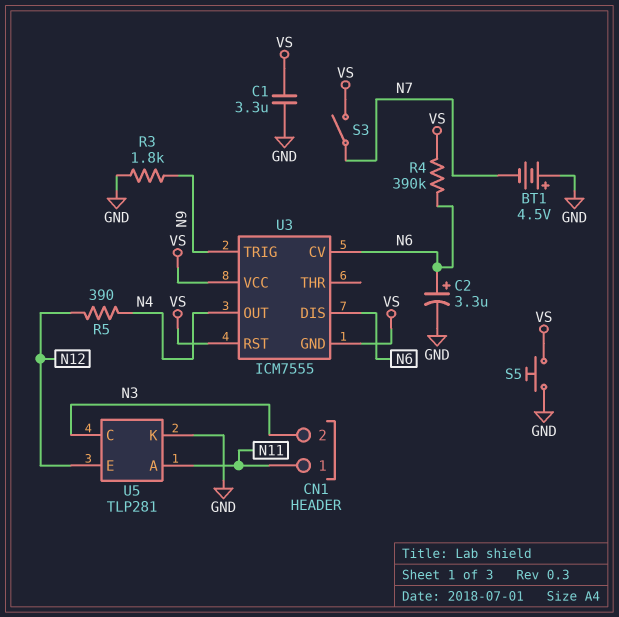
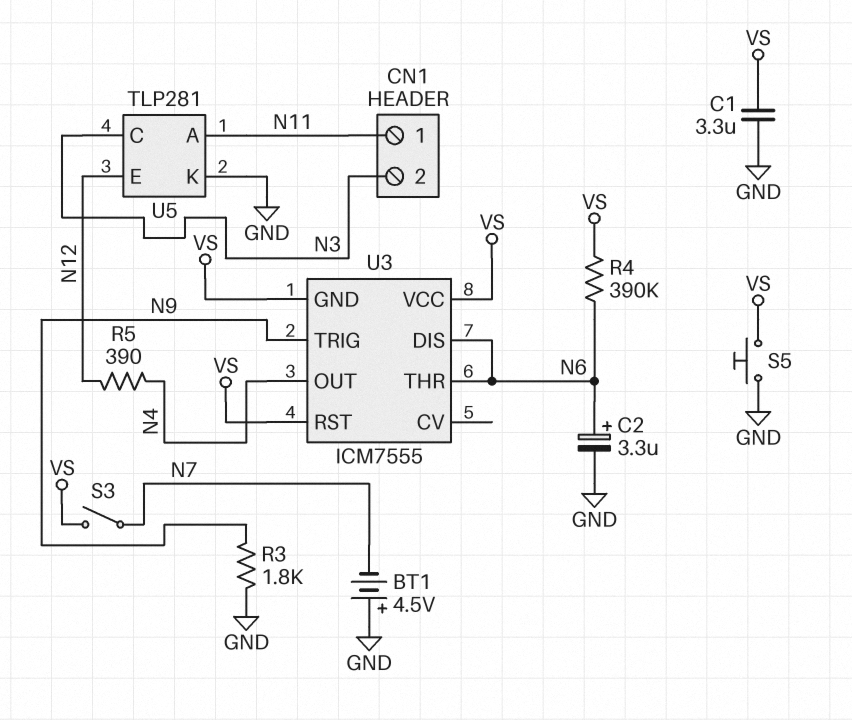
U3 pin CV: N6 -> none
U3 pin THR: none -> N6

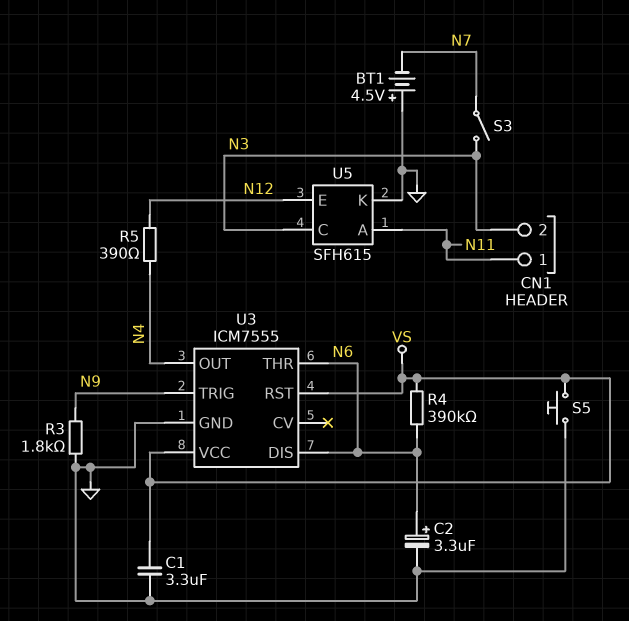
S3: switch (N7, VS) -> switch (N3, N7)
U3 pin GND: VS -> GND
U5: TLP281 -> SFH615

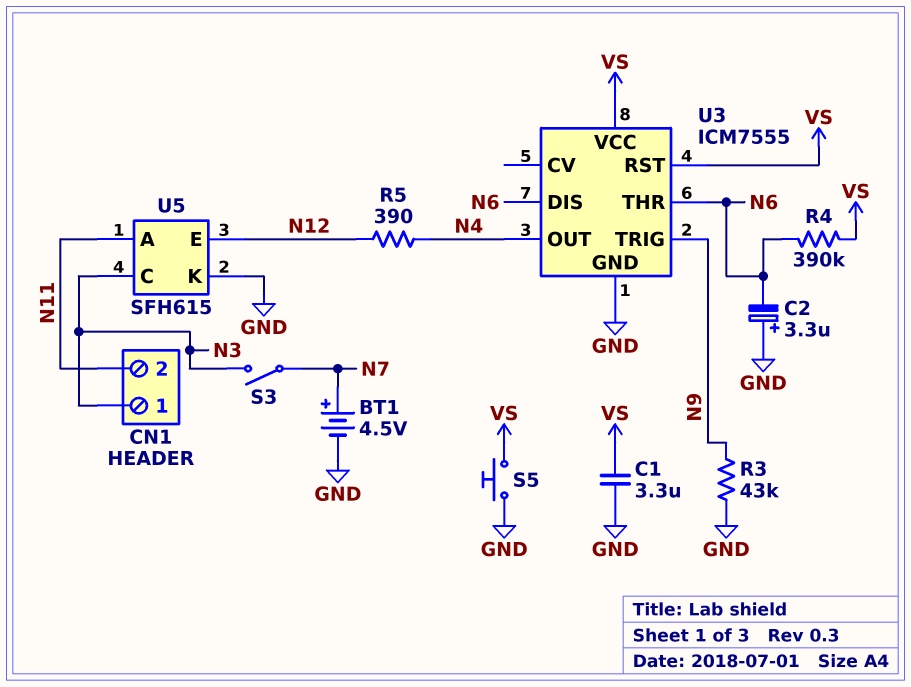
BT1: 4.5V (plus GND, minus N7) -> 4.5V (plus N7, minus GND)
C2: 3.3uF (plus N6, minus GND) -> 3.3uF (plus GND, minus N6)
CN1 pin 1: N11 -> N3
CN1 pin 2: N3 -> N11
R3: 1.8k (GND, N9) -> 43k (GND, N9)

